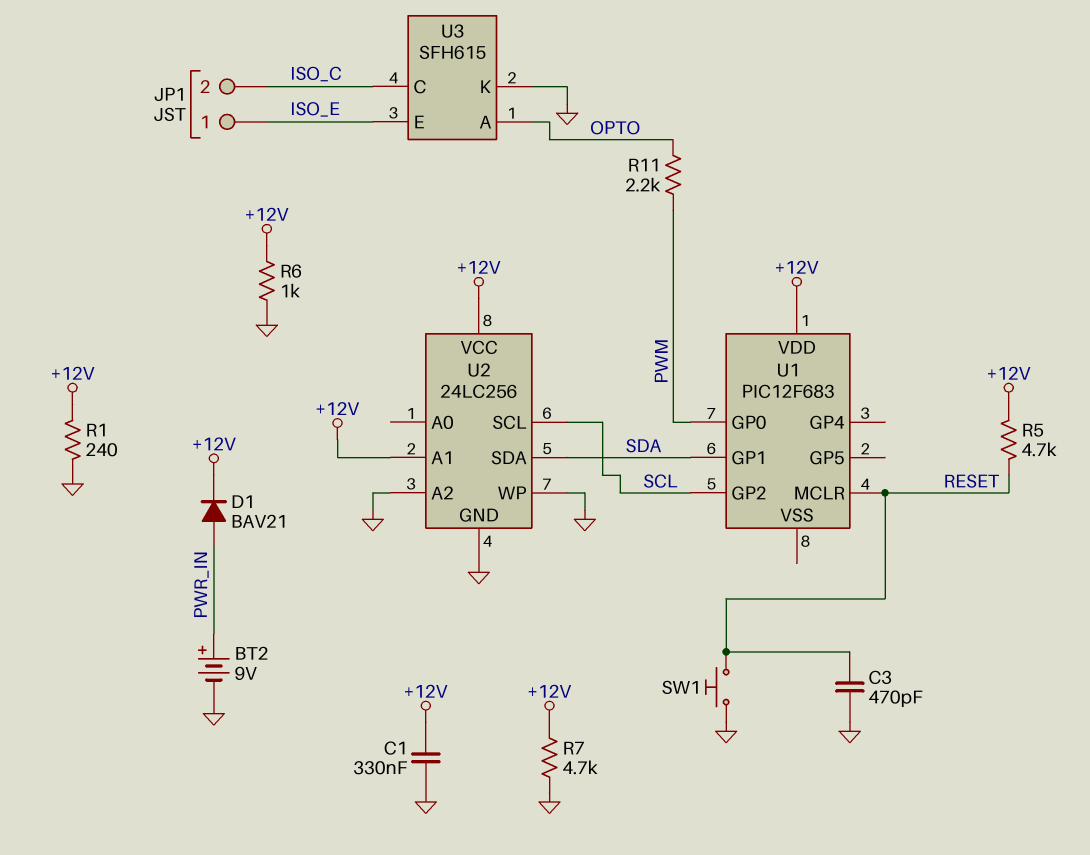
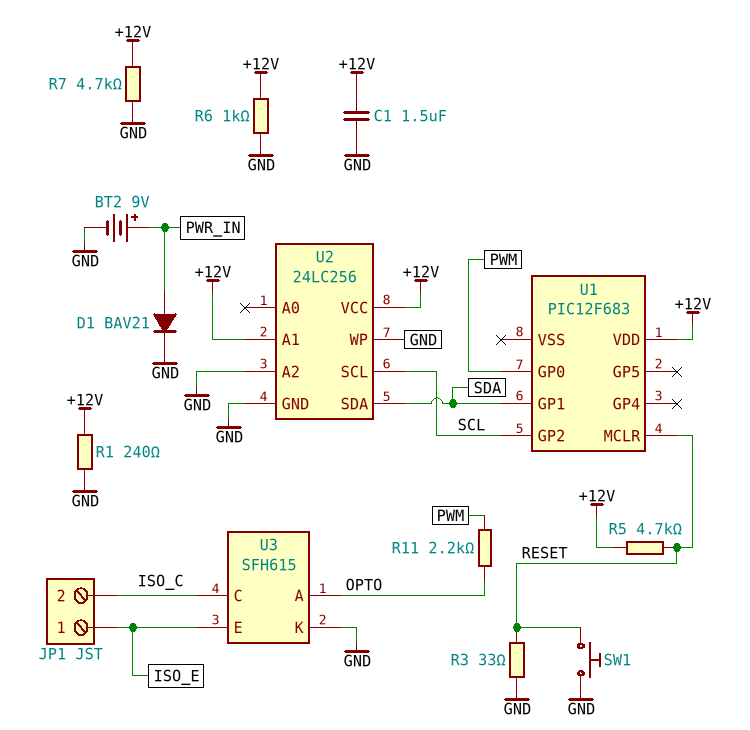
C1: 330nF (+12V, GND) -> 1.5uF (+12V, GND)
C3: 470pF (GND, RESET) -> none
D1: diode BAV21 (A PWR_IN, K +12V) -> diode BAV21 (A PWR_IN, K GND)
R3: none -> 33 (GND, RESET)

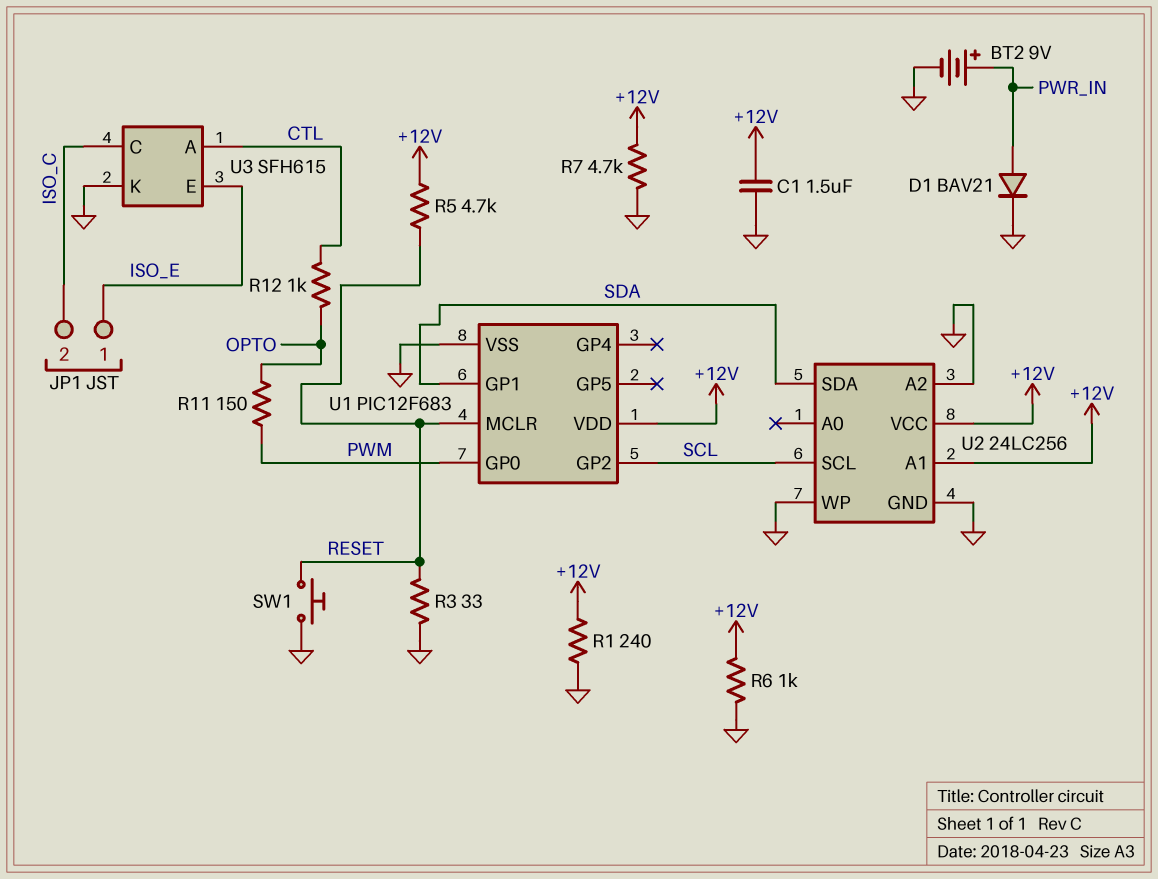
R11: 2.2k (OPTO, PWM) -> 150 (OPTO, PWM)
R12: none -> 1k (CTL, OPTO)
U1 pin VSS: none -> GND
U3 pin A: OPTO -> CTL

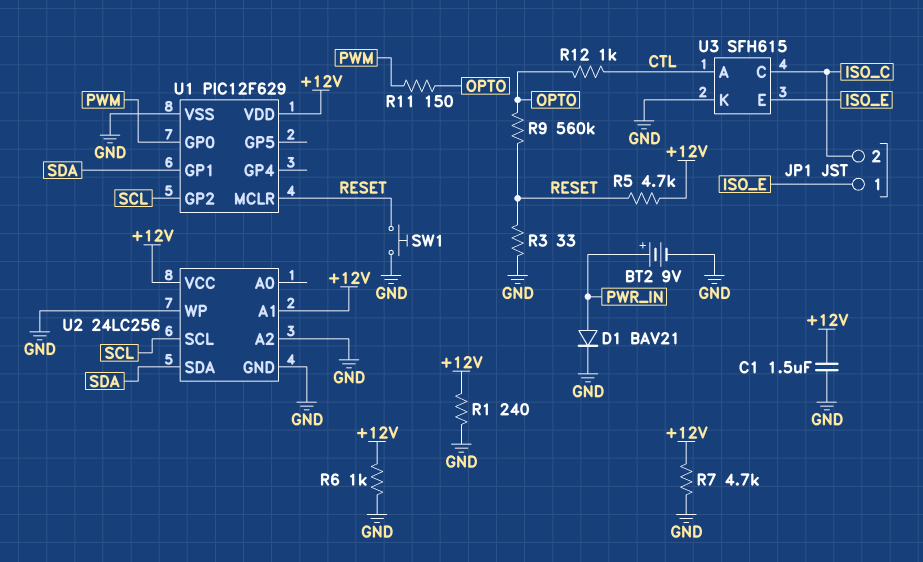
R9: none -> 560k (OPTO, RESET)
U1: PIC12F683 -> PIC12F629

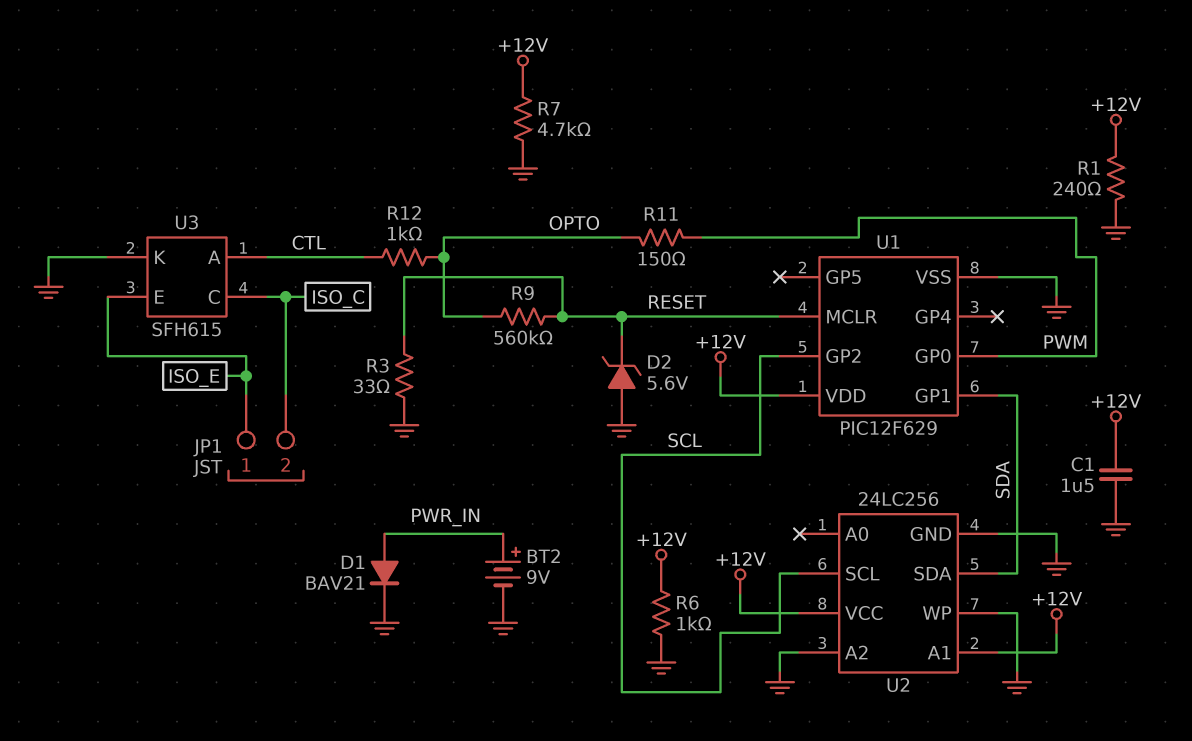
D2: none -> zener 5.6V (A GND, K RESET)
R5: 4.7k (+12V, RESET) -> none
SW1: button (GND, RESET) -> none

